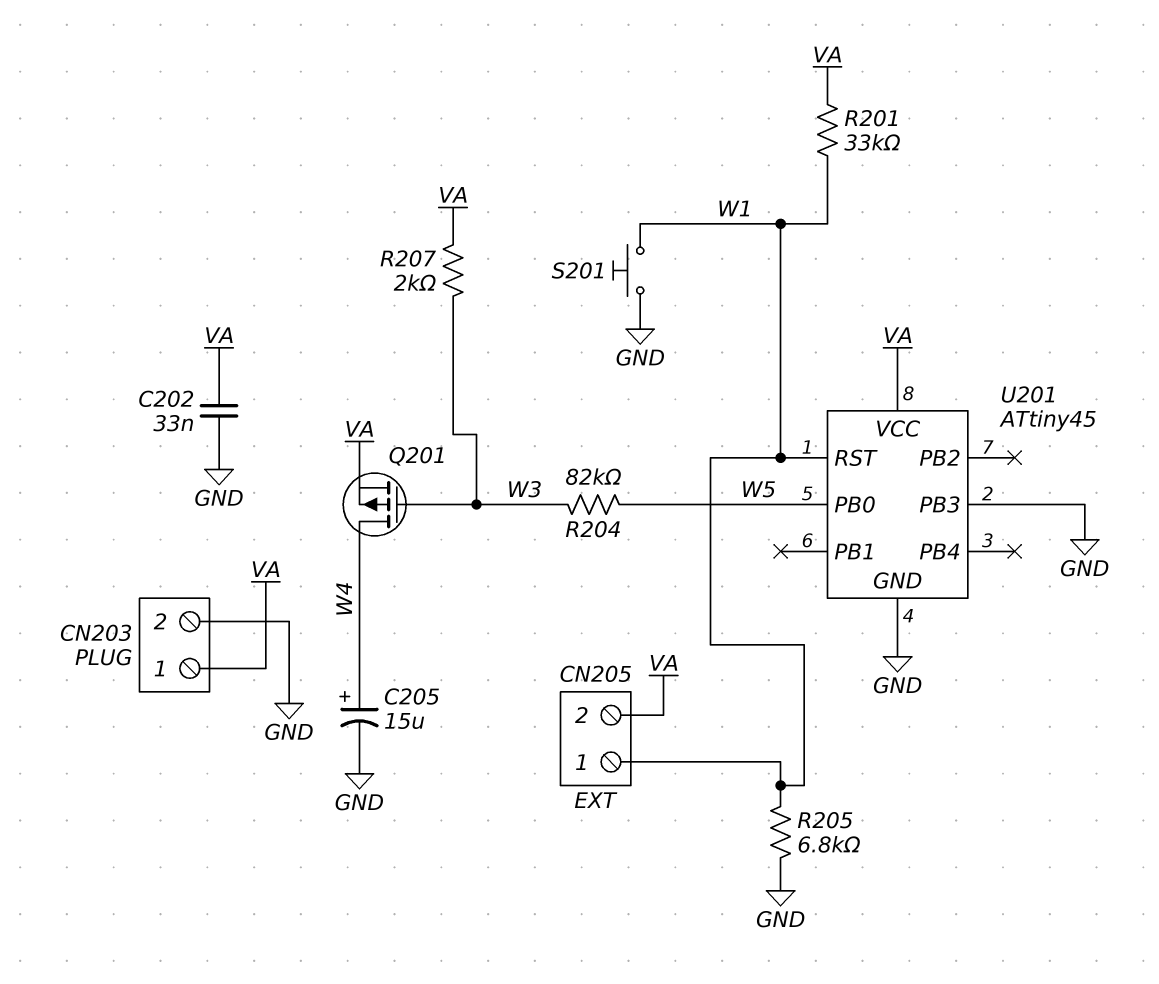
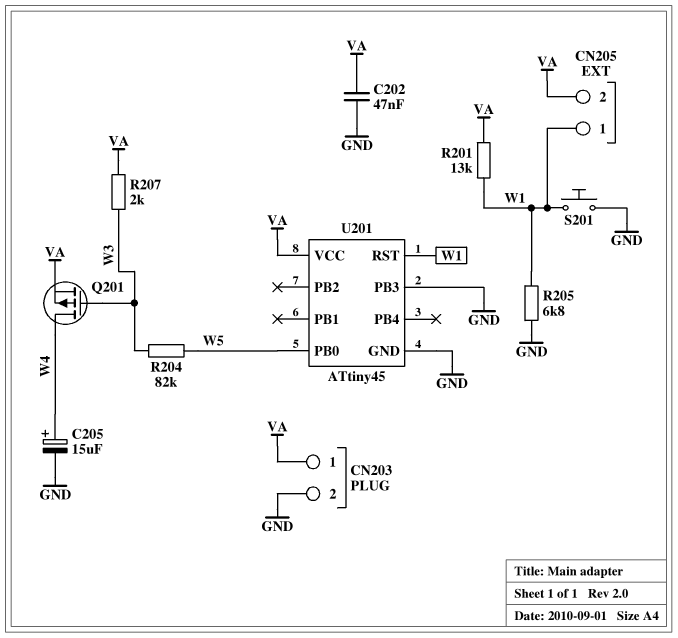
C202: 33nF (GND, VA) -> 47nF (GND, VA)
R201: 33k (VA, W1) -> 13k (VA, W1)

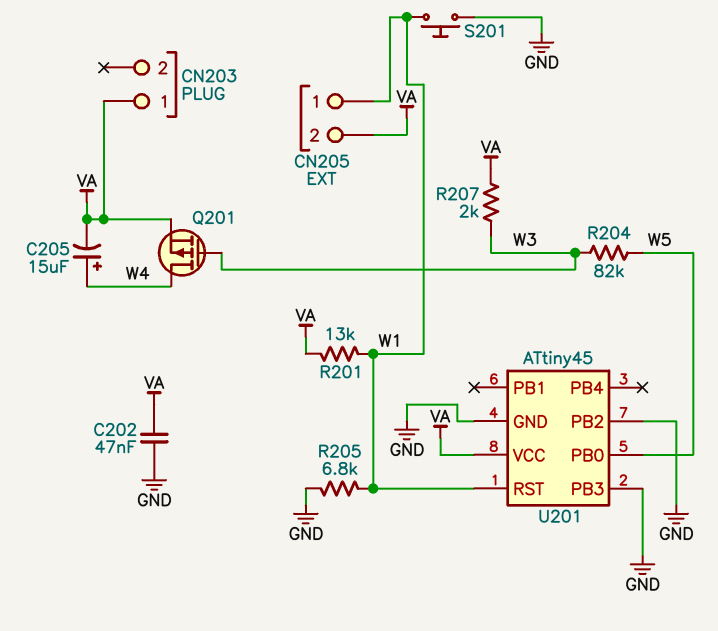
C205: 15uF (plus W4, minus GND) -> 15uF (plus W4, minus VA)
CN203 pin 2: GND -> none
U201 pin PB2: none -> GND

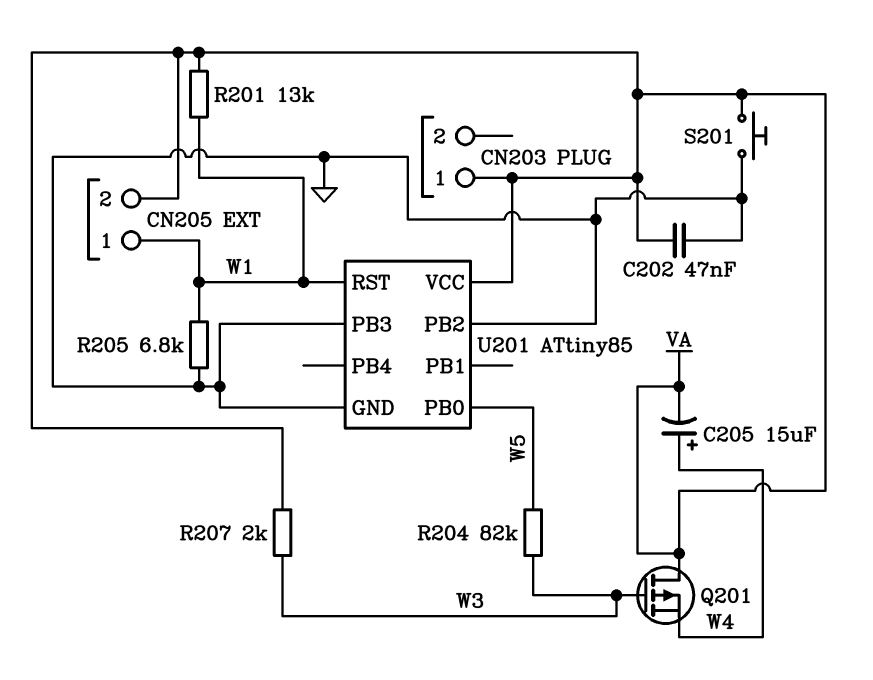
Q201: PMOS (G W3, D W4, S VA) -> PMOS (G W3, D VA, S W4)
S201: button (GND, W1) -> button (GND, VA)
U201: ATtiny45 -> ATtiny85

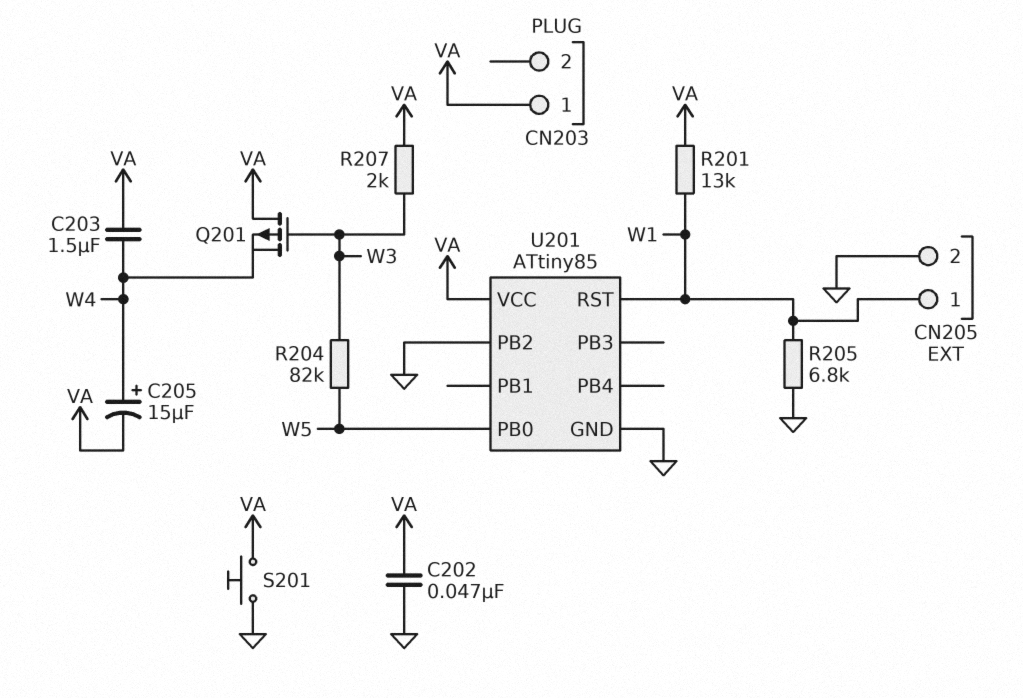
C203: none -> 1.5uF (VA, W4)
CN205 pin 2: VA -> GND
U201 pin PB3: GND -> none

